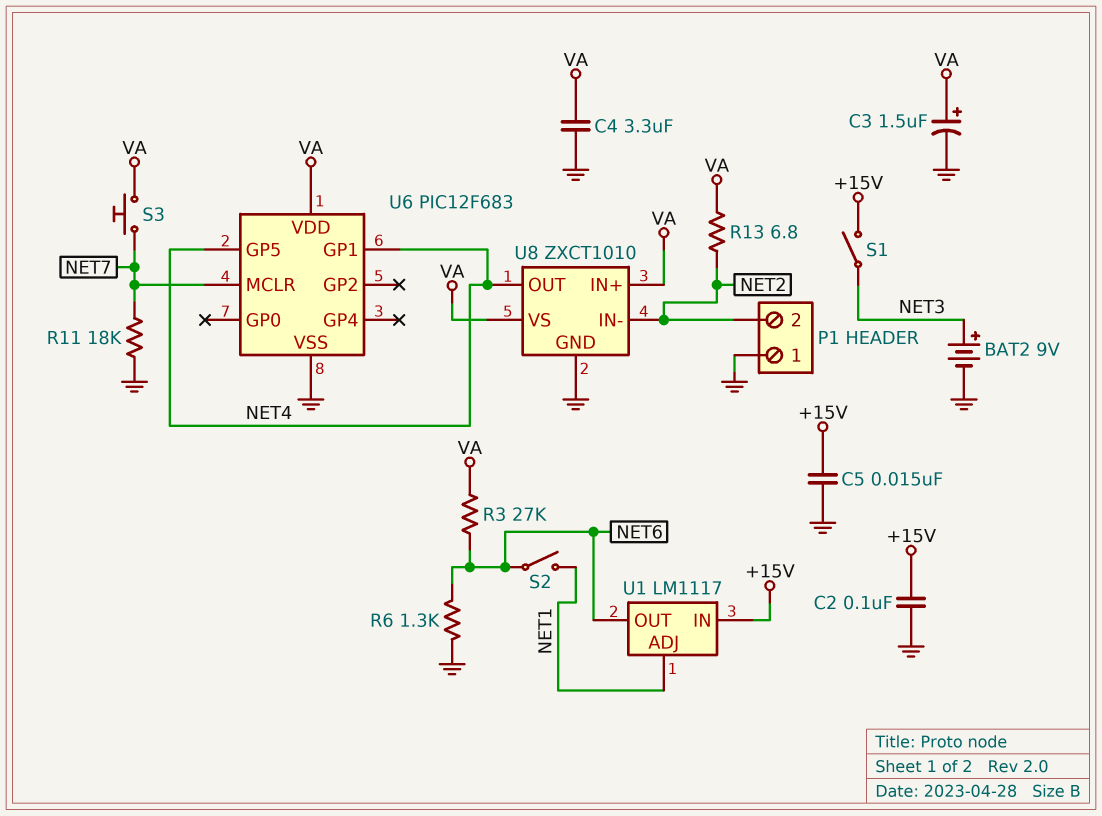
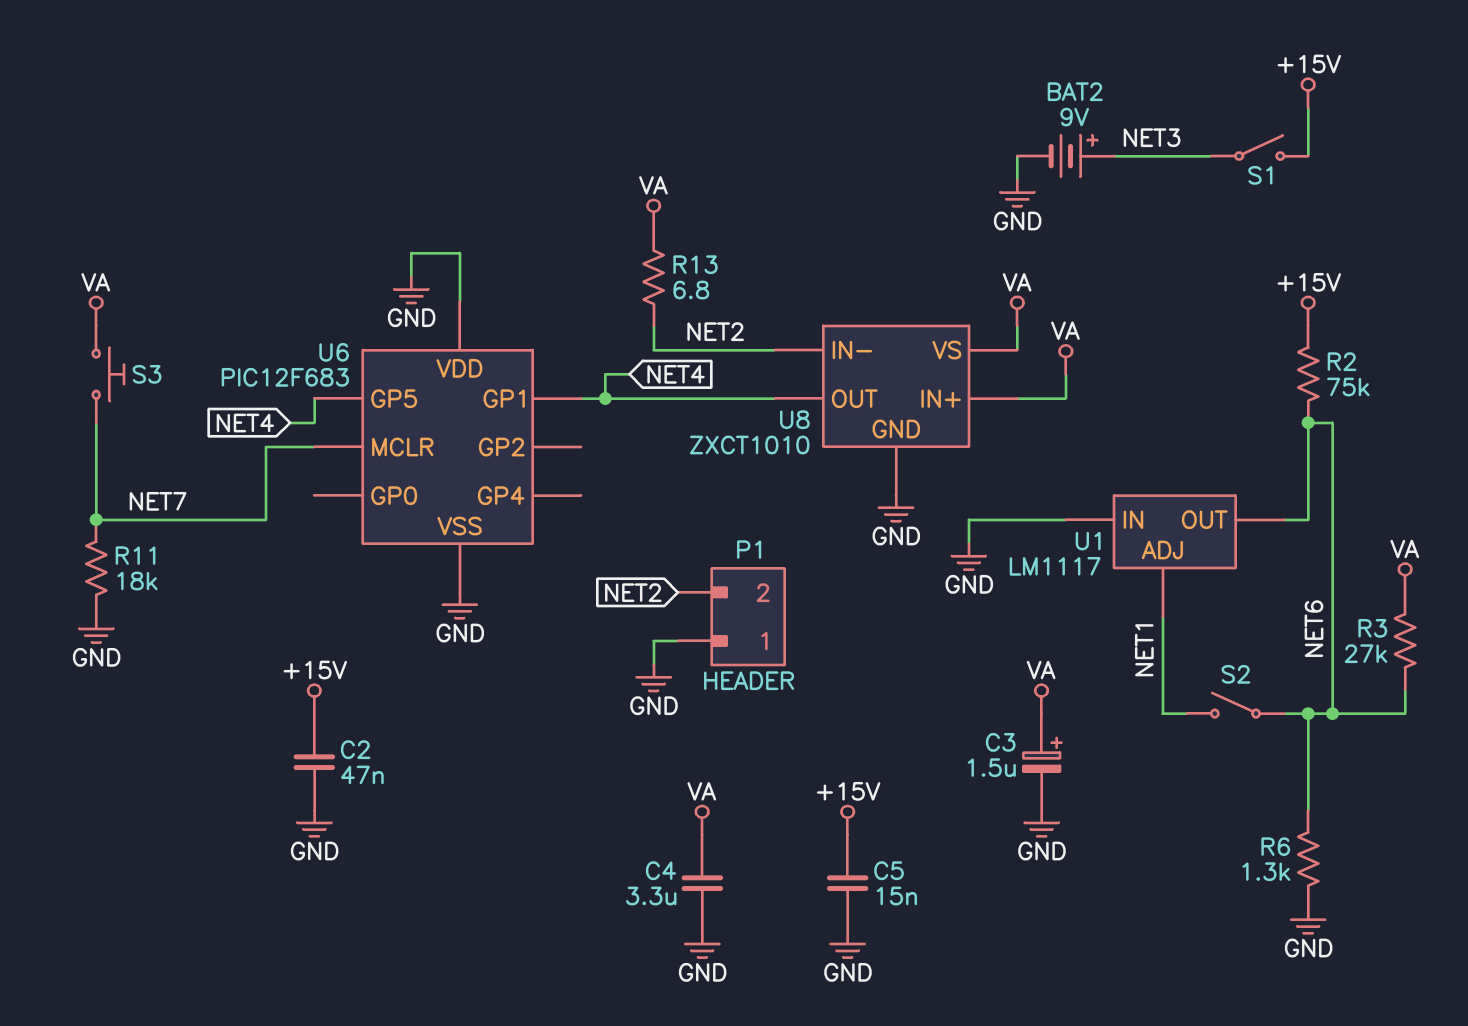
C2: 100nF (+15V, GND) -> 47nF (+15V, GND)
R2: none -> 75k (+15V, NET6)
U1 pin IN: +15V -> GND
U6 pin VDD: VA -> GND

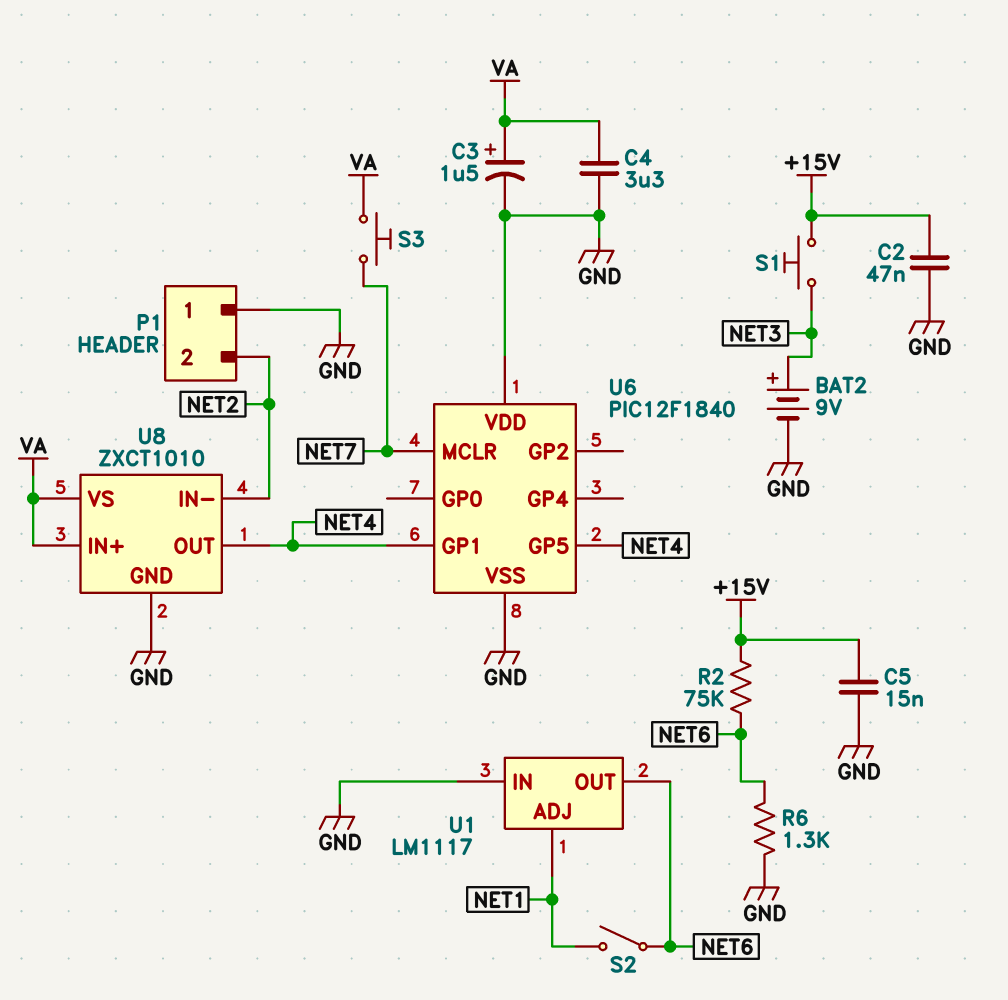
R3: 27k (NET6, VA) -> none
R11: 18k (GND, NET7) -> none
R13: 6.8 (NET2, VA) -> none
S1: switch (+15V, NET3) -> button (+15V, NET3)
U6: PIC12F683 -> PIC12F1840

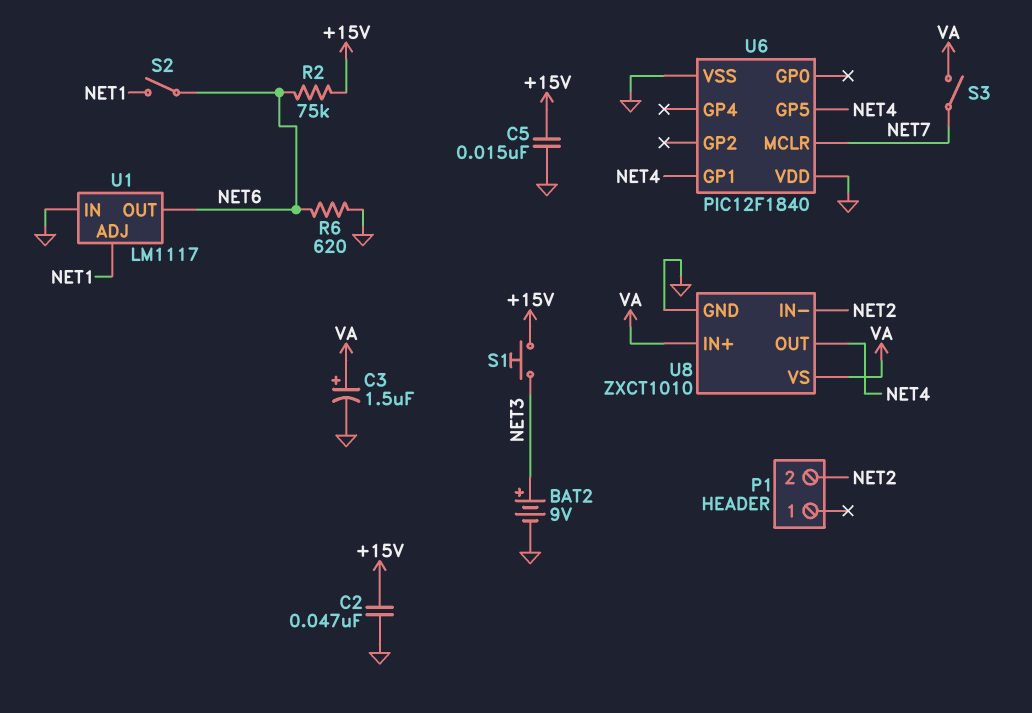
C4: 3.3uF (GND, VA) -> none
P1 pin 1: GND -> none
R6: 1.3k (GND, NET6) -> 620 (GND, NET6)
S3: button (NET7, VA) -> switch (NET7, VA)

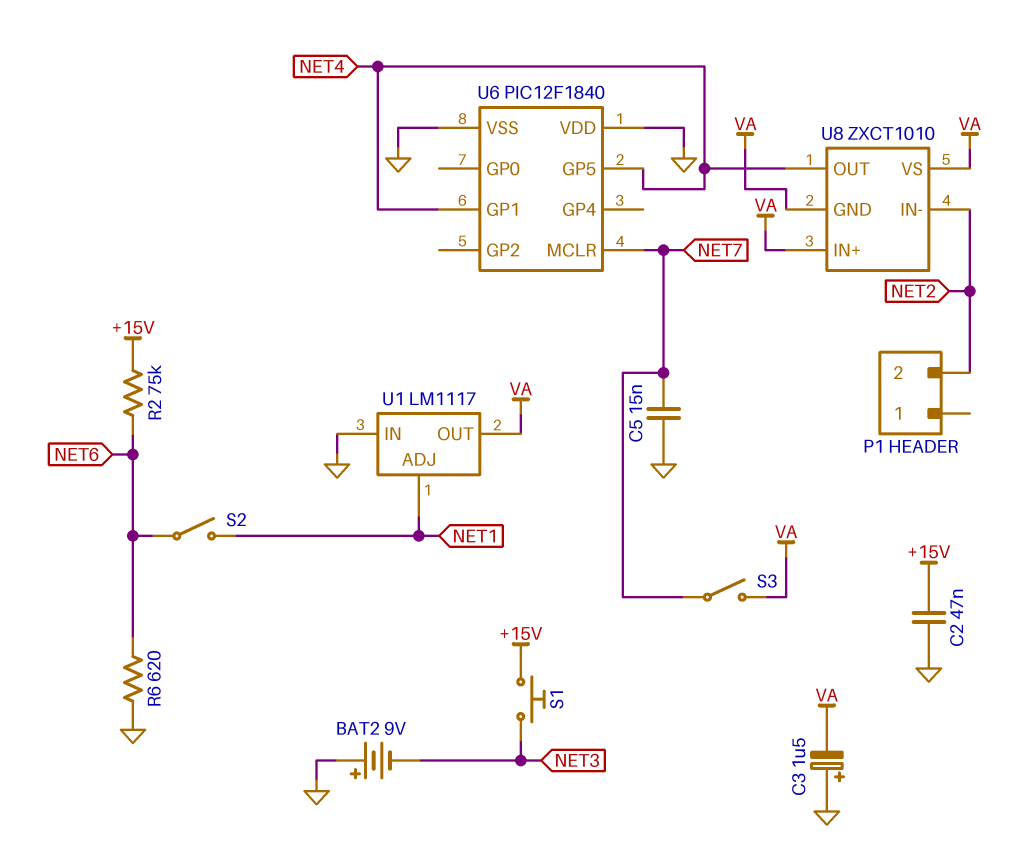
BAT2: 9V (plus NET3, minus GND) -> 9V (plus GND, minus NET3)
C3: 1.5uF (plus VA, minus GND) -> 1.5uF (plus GND, minus VA)
C5: 15nF (+15V, GND) -> 15nF (GND, NET7)
U1 pin OUT: NET6 -> VA
U8 pin GND: GND -> VA

